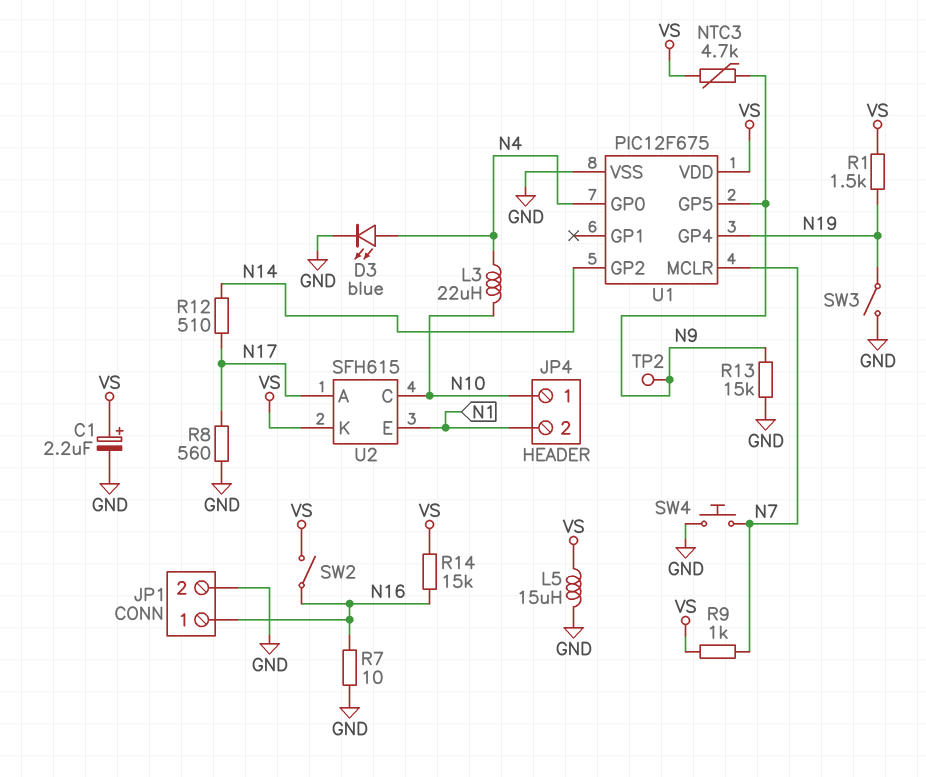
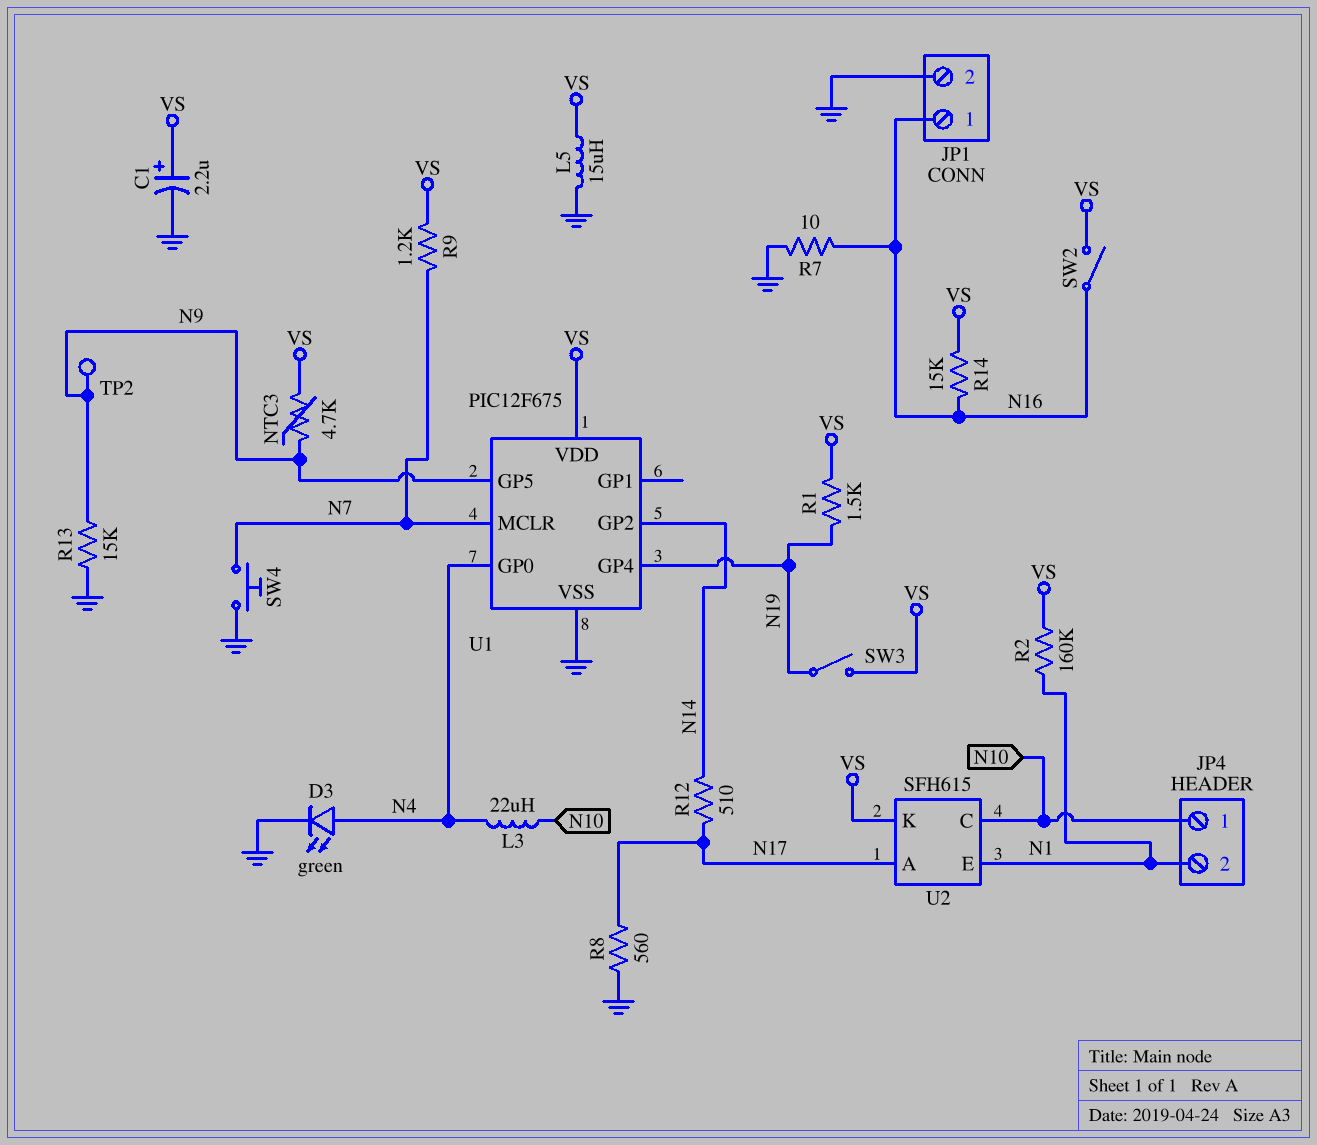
D3: LED blue (A N4, K GND) -> LED green (A N4, K GND)
R2: none -> 160k (N1, VS)
R9: 1k (N7, VS) -> 1.2k (N7, VS)
SW3: switch (GND, N19) -> switch (N19, VS)

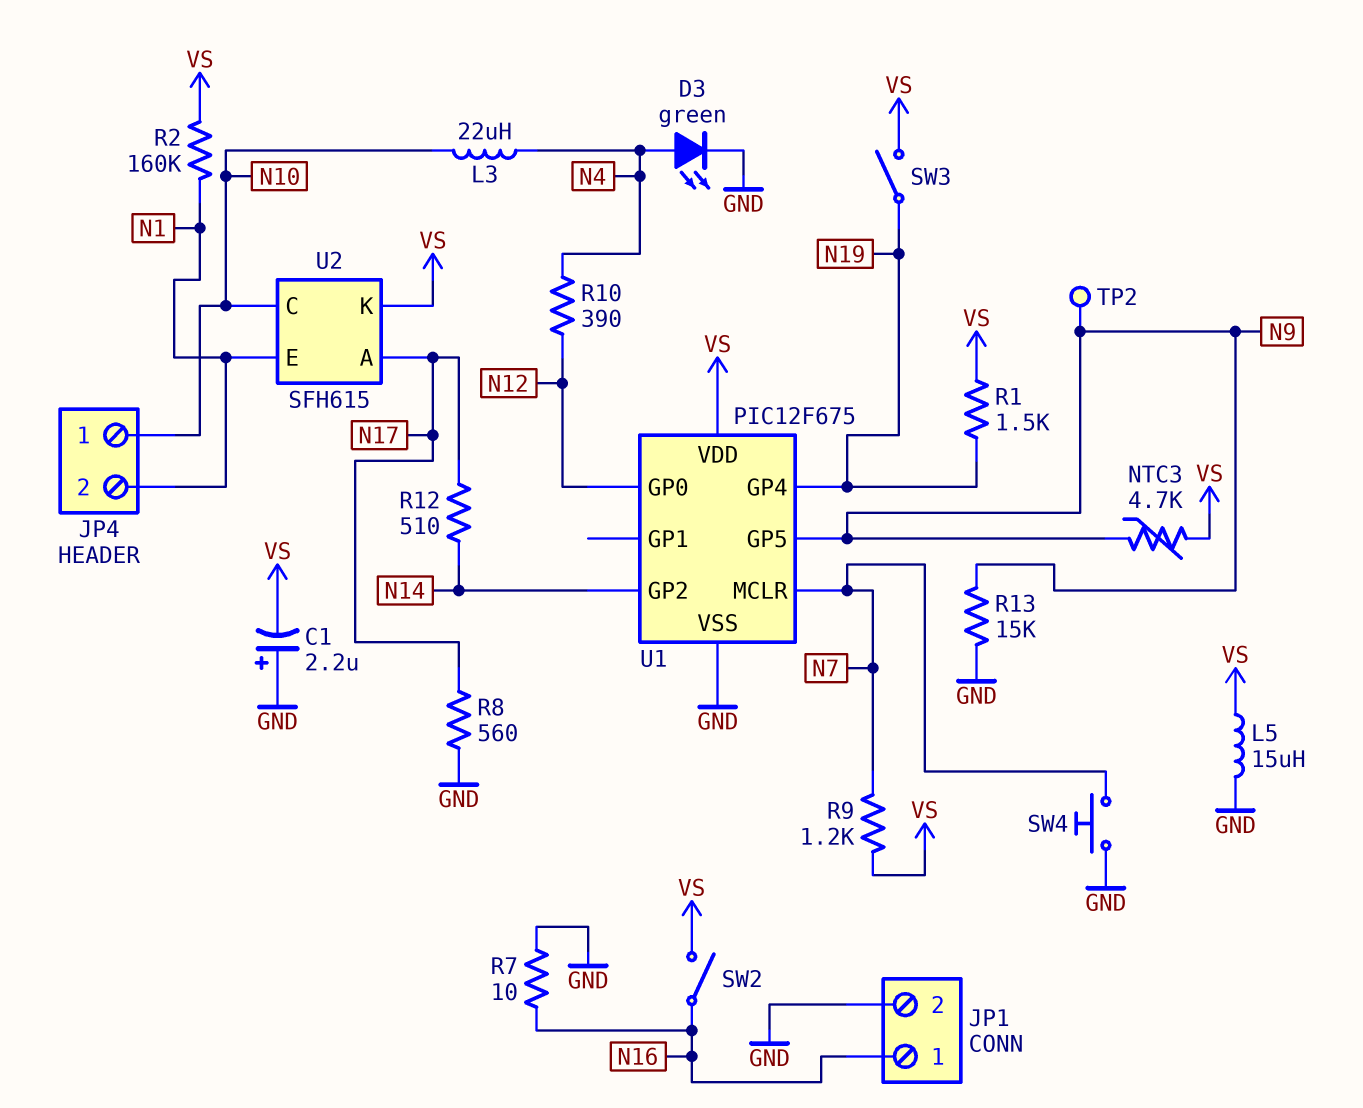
C1: 2.2uF (plus VS, minus GND) -> 2.2uF (plus GND, minus VS)
R10: none -> 390 (N4, N12)
R14: 15k (N16, VS) -> none
U1 pin GP0: N4 -> N12

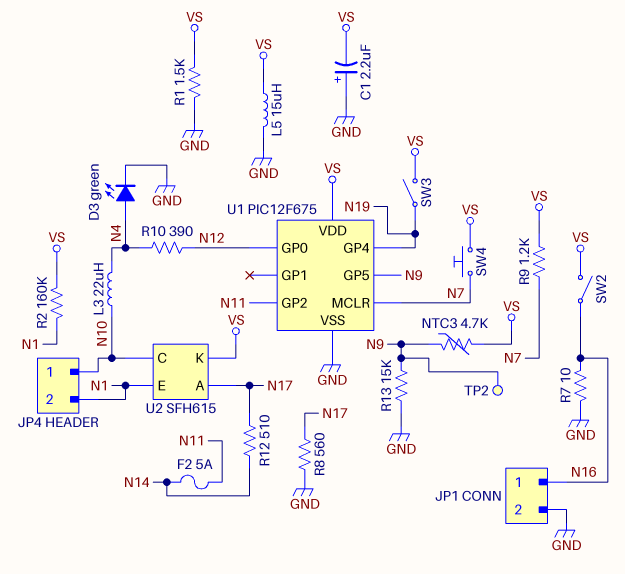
F2: none -> 5A (N11, N14)
R1: 1.5k (N19, VS) -> 1.5k (GND, VS)
SW4: button (GND, N7) -> button (N7, VS)
U1 pin GP2: N14 -> N11

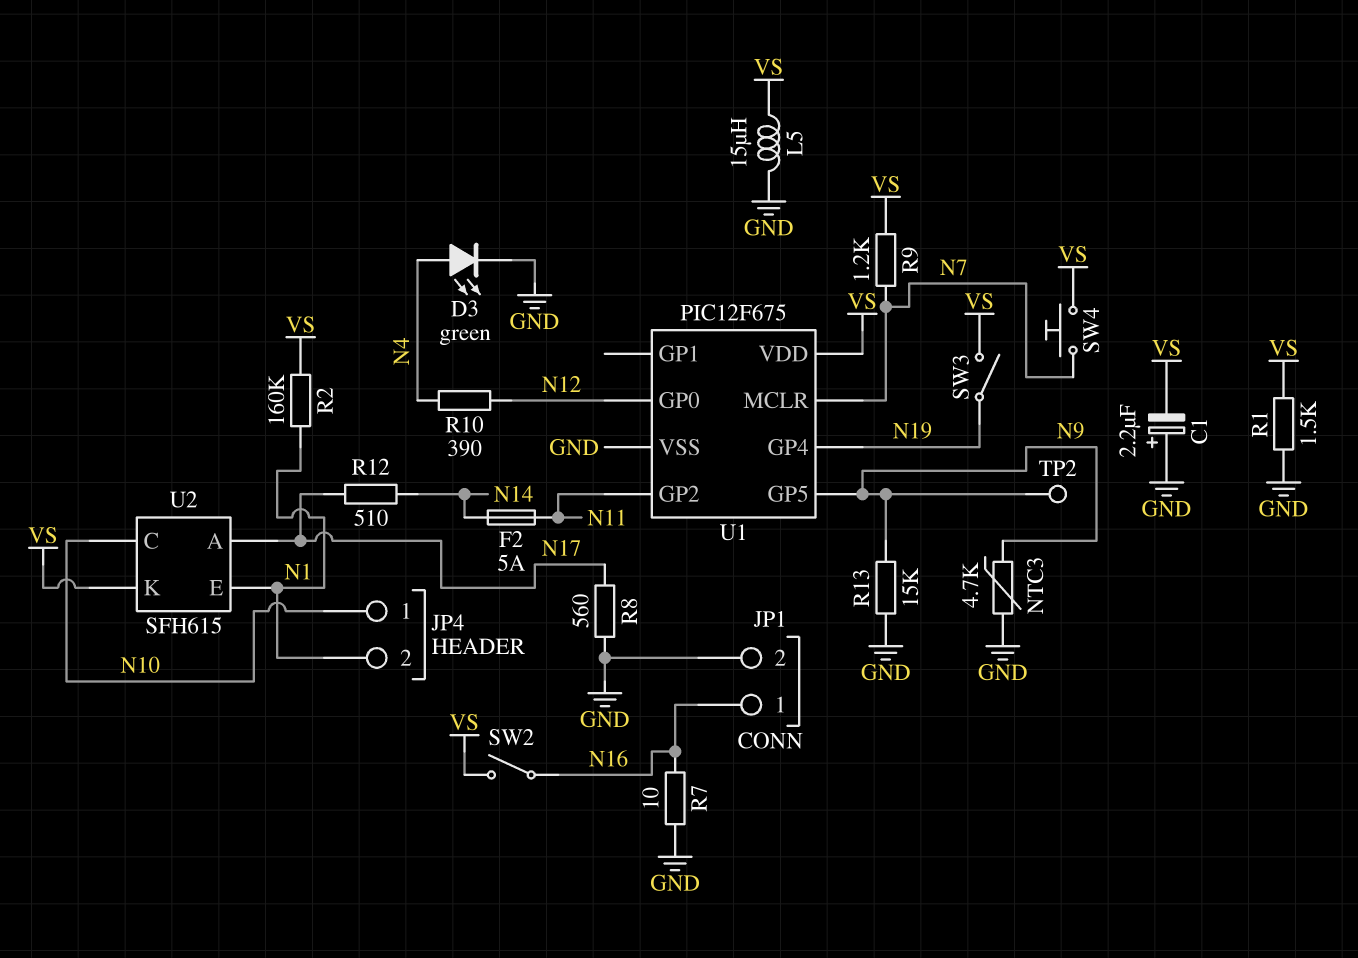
L3: 22uH (N4, N10) -> none
NTC3: 4.7k (N9, VS) -> 4.7k (GND, N9)

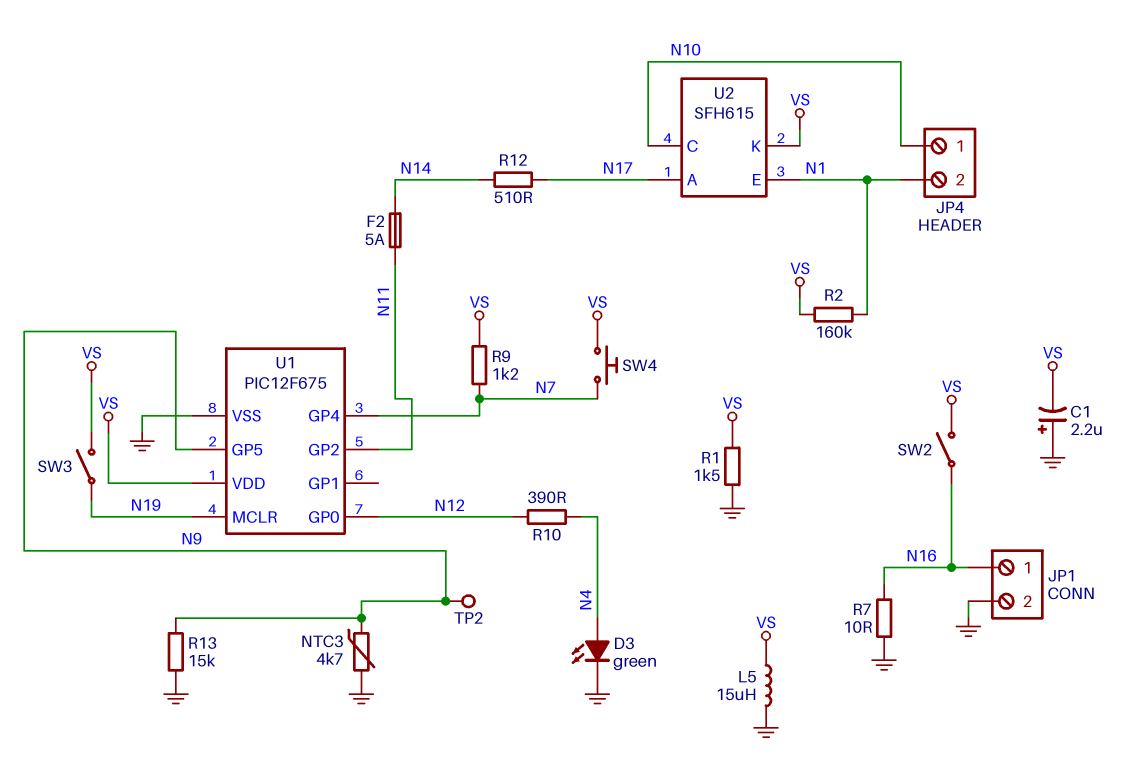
R8: 560 (GND, N17) -> none
U1 pin GP4: N19 -> N7
U1 pin MCLR: N7 -> N19

